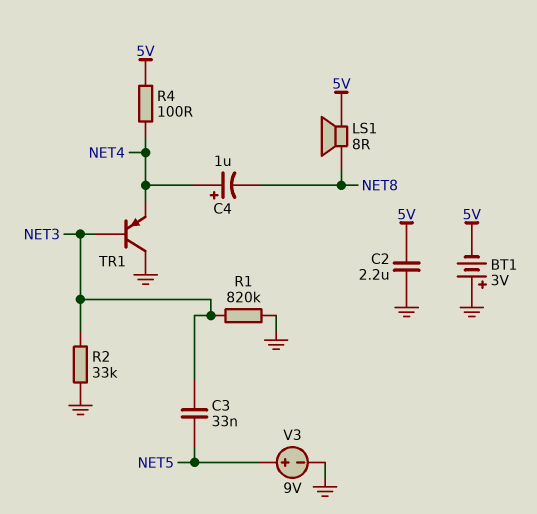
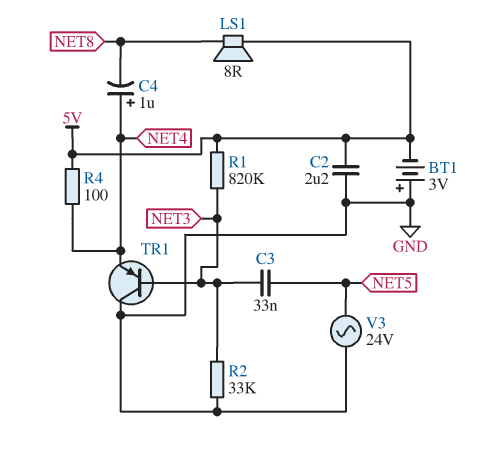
R1: 820k (GND, NET3) -> 820k (5V, NET3)
V3: 9V (plus NET5, minus GND) -> AC 24V (GND, NET5)

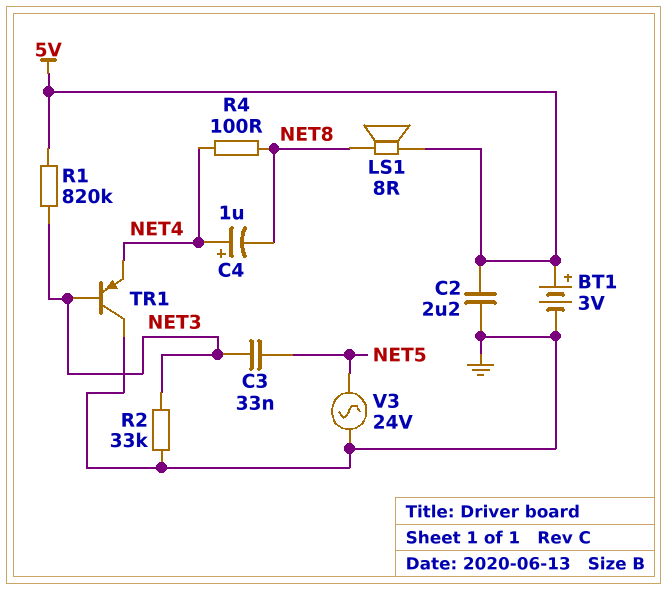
BT1: 3V (plus GND, minus 5V) -> 3V (plus 5V, minus GND)
R4: 100 (5V, NET4) -> 100 (NET4, NET8)

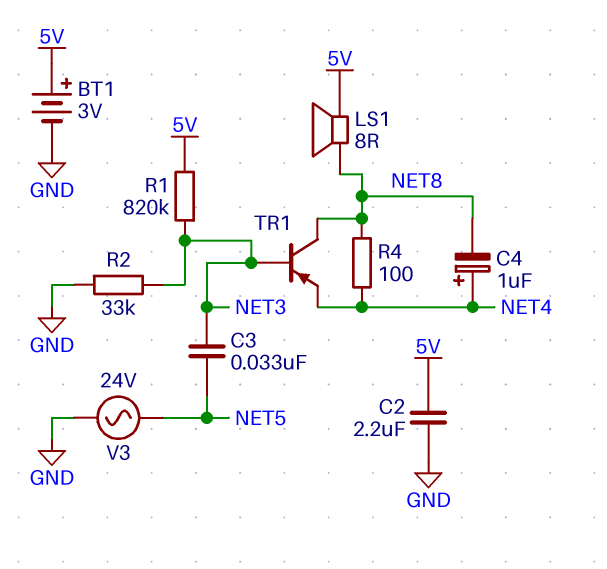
TR1: PNP (B NET3, C GND, E NET4) -> PNP (B NET3, C NET8, E NET4)

